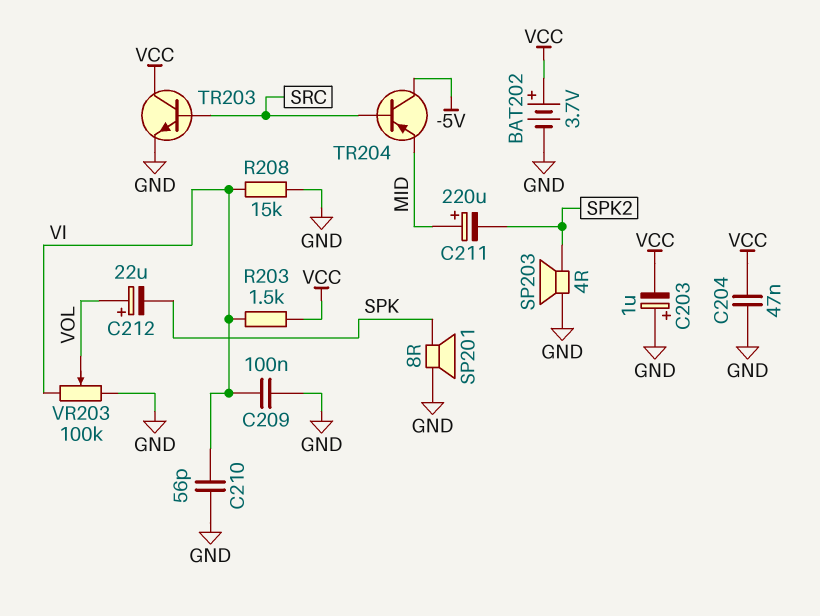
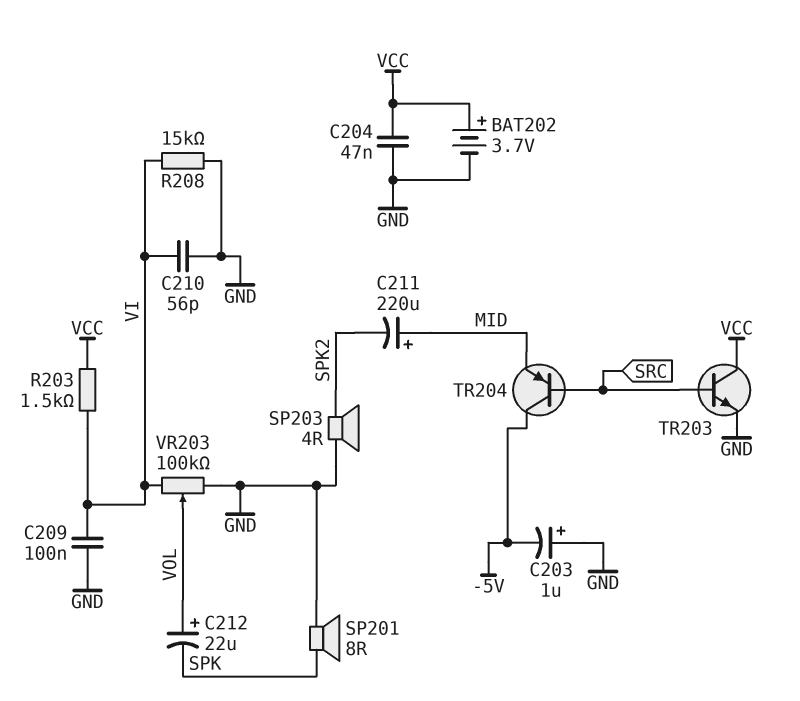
C203: 1uF (plus GND, minus VCC) -> 1uF (plus GND, minus -5V)

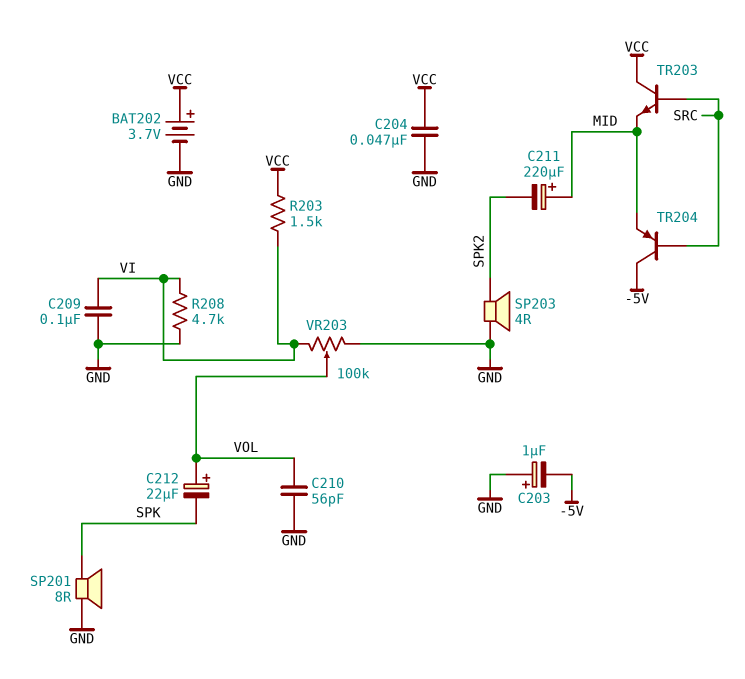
C210: 56pF (GND, VI) -> 56pF (GND, VOL)
R208: 15k (GND, VI) -> 4.7k (GND, VI)
TR203: NPN (B SRC, C VCC, E GND) -> NPN (B SRC, C VCC, E MID)

